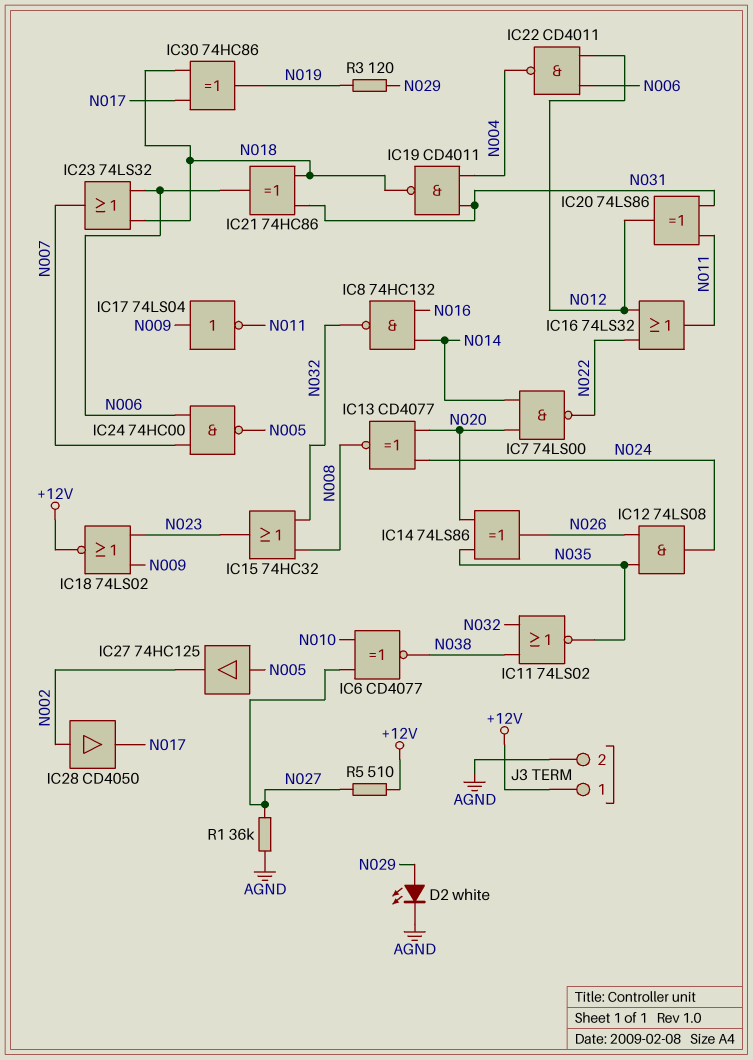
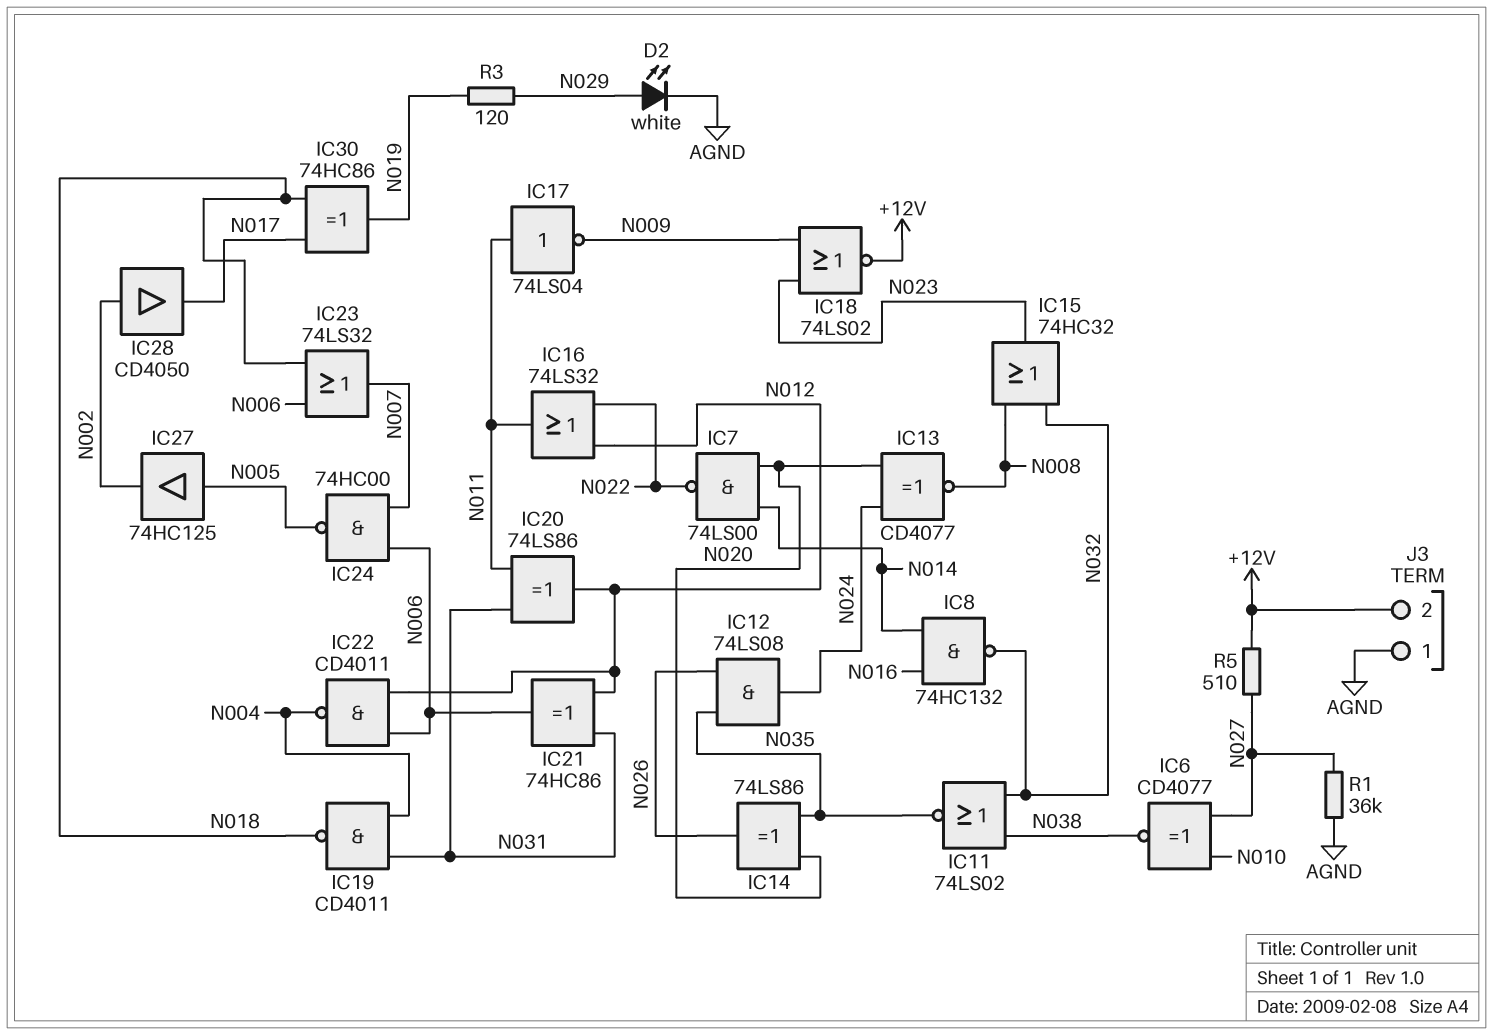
IC17: NOT 74LS04 (in N009, out N011) -> NOT 74LS04 (in N011, out N009)
IC21: XOR 74HC86 (in N018, in N031, out N006) -> XOR 74HC86 (in N012, in N031, out N006)
J3 pin 1: +12V -> AGND
J3 pin 2: AGND -> +12V

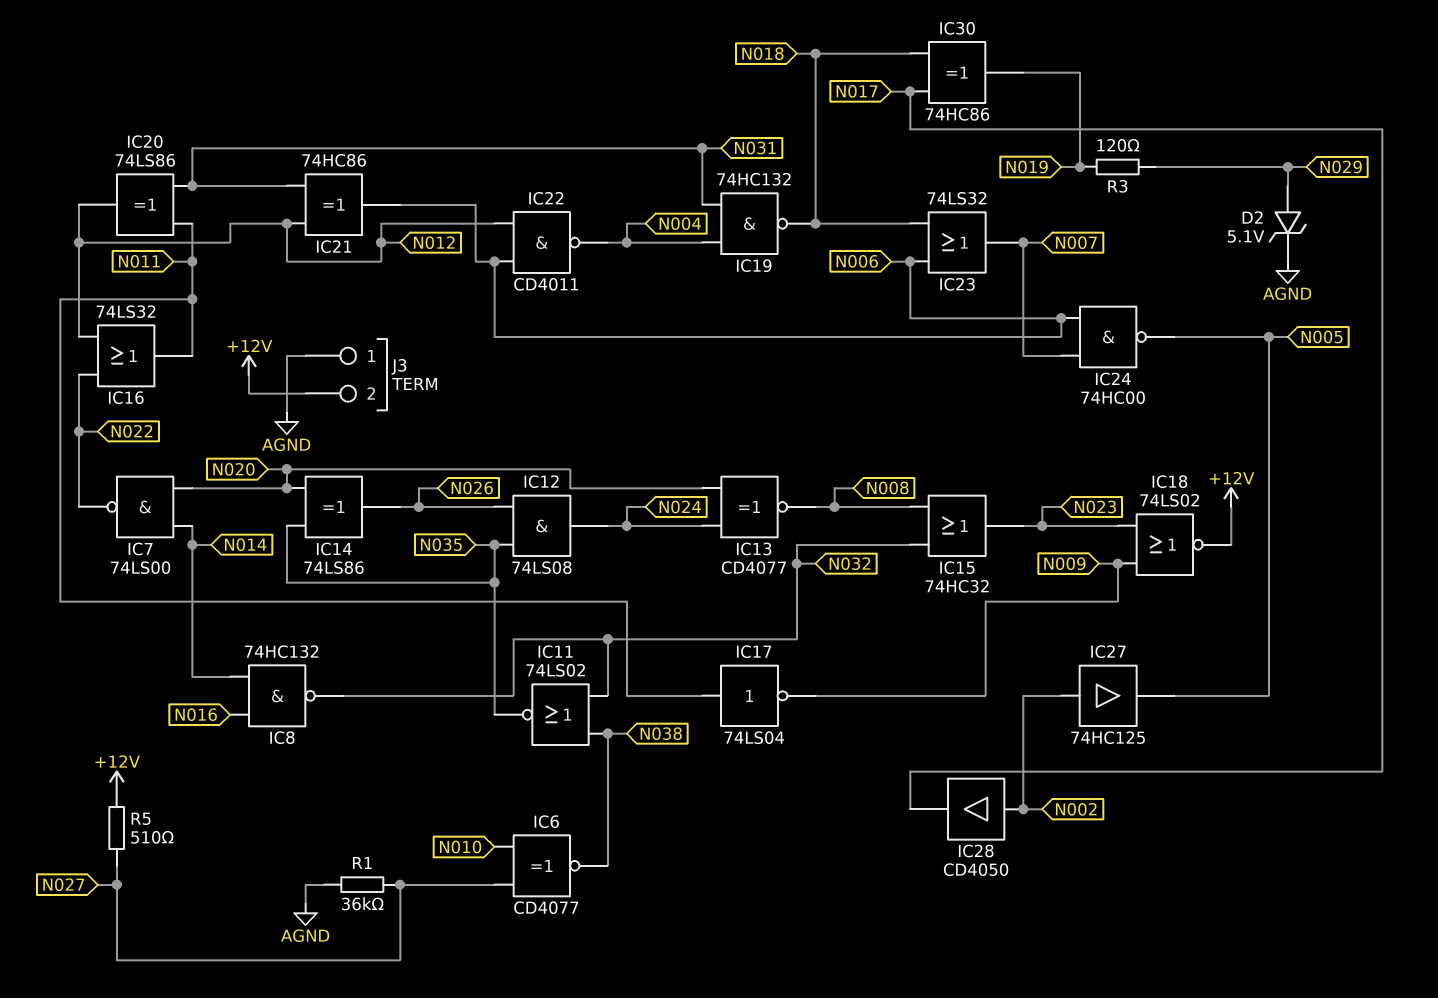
D2: LED white (A N029, K AGND) -> zener 5.1V (A N029, K AGND)
IC19: NAND CD4011 (in N004, in N031, out N018) -> NAND 74HC132 (in N004, in N031, out N018)
IC27: buffer 74HC125 (in N005, out N002) -> buffer 74HC125 (in N002, out N005)

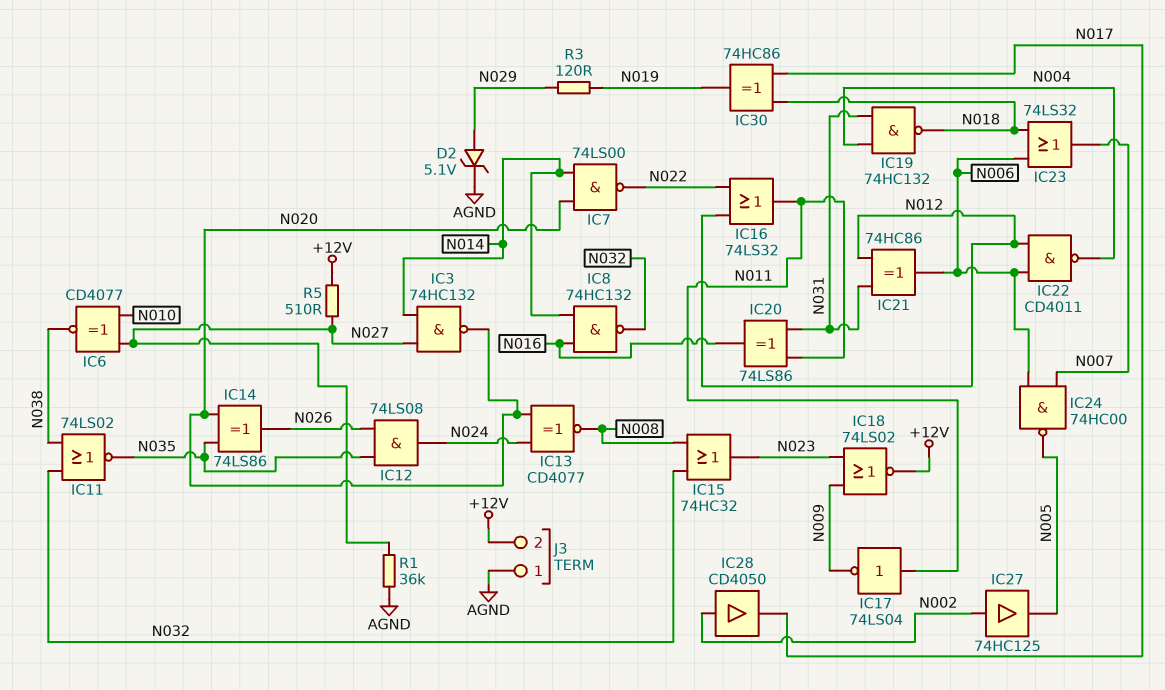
IC3: none -> NAND 74HC132 (in N014, in N027, out N020)
IC20: XOR 74LS86 (in N011, in N031, out N012) -> XOR 74LS86 (in N011, in N031, out N016)

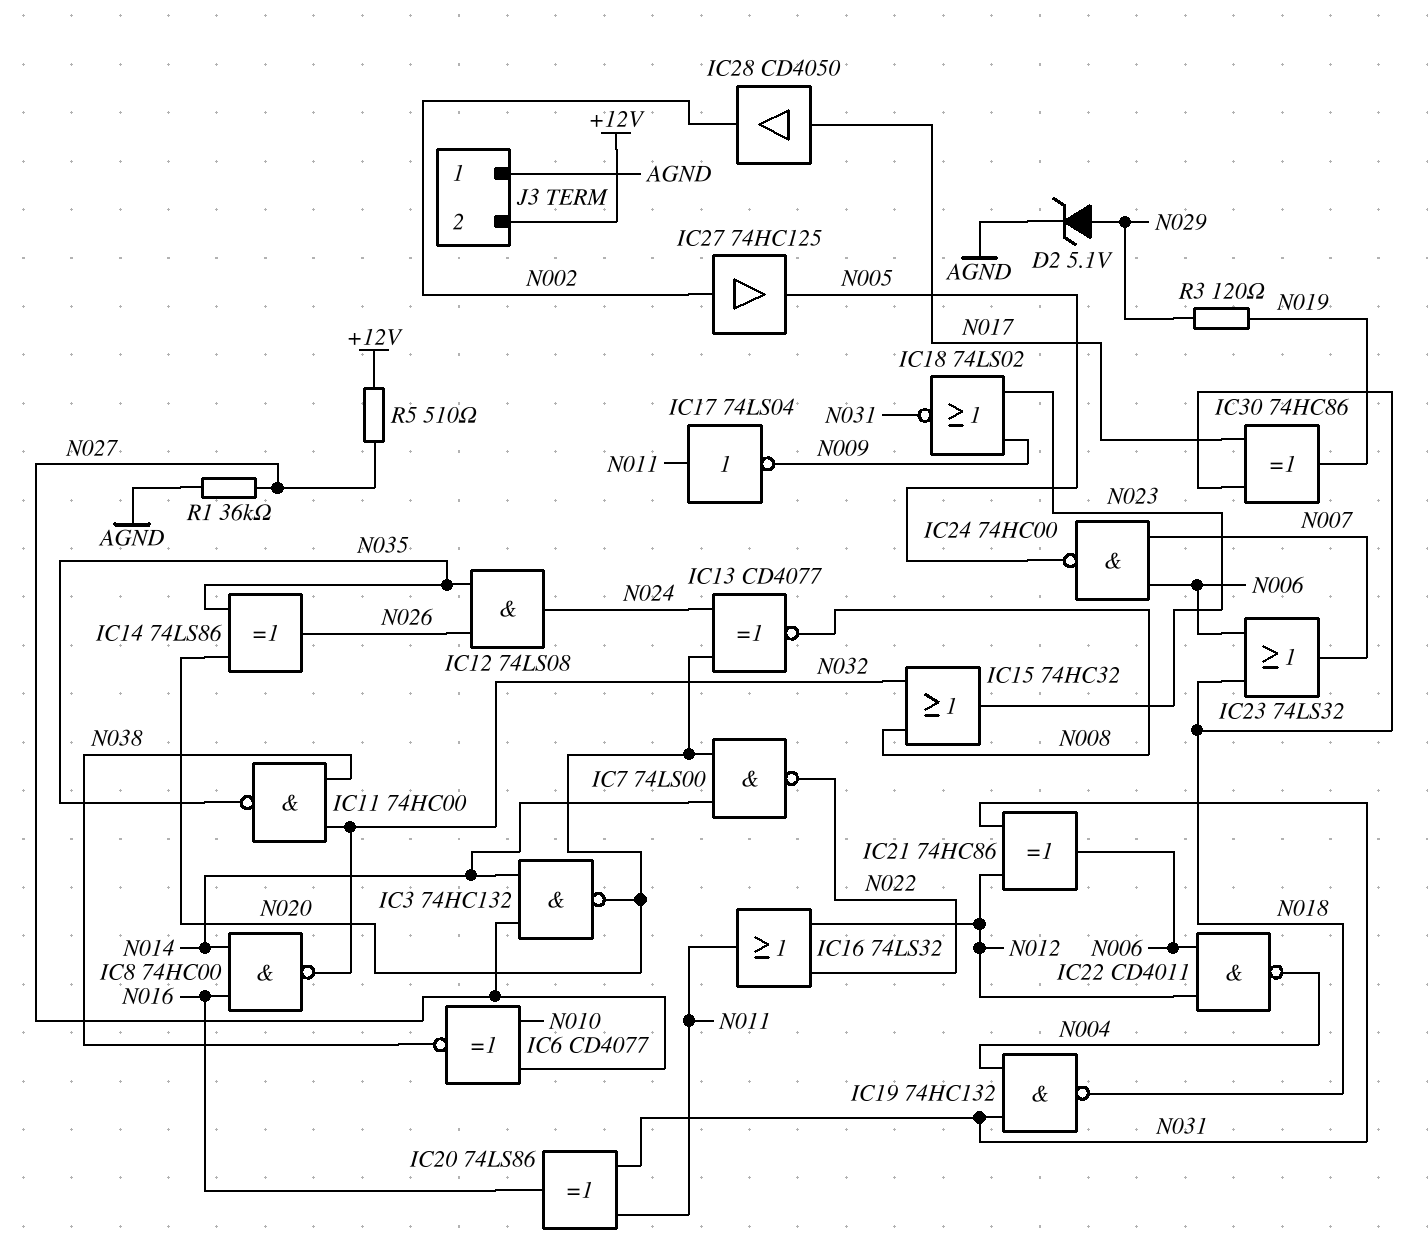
IC8: NAND 74HC132 (in N014, in N016, out N032) -> NAND 74HC00 (in N014, in N016, out N032)
IC11: NOR 74LS02 (in N032, in N038, out N035) -> NAND 74HC00 (in N032, in N038, out N035)
IC18: NOR 74LS02 (in N009, in N023, out +12V) -> NOR 74LS02 (in N009, in N023, out N031)
IC28: buffer CD4050 (in N002, out N017) -> buffer CD4050 (in N017, out N002)

